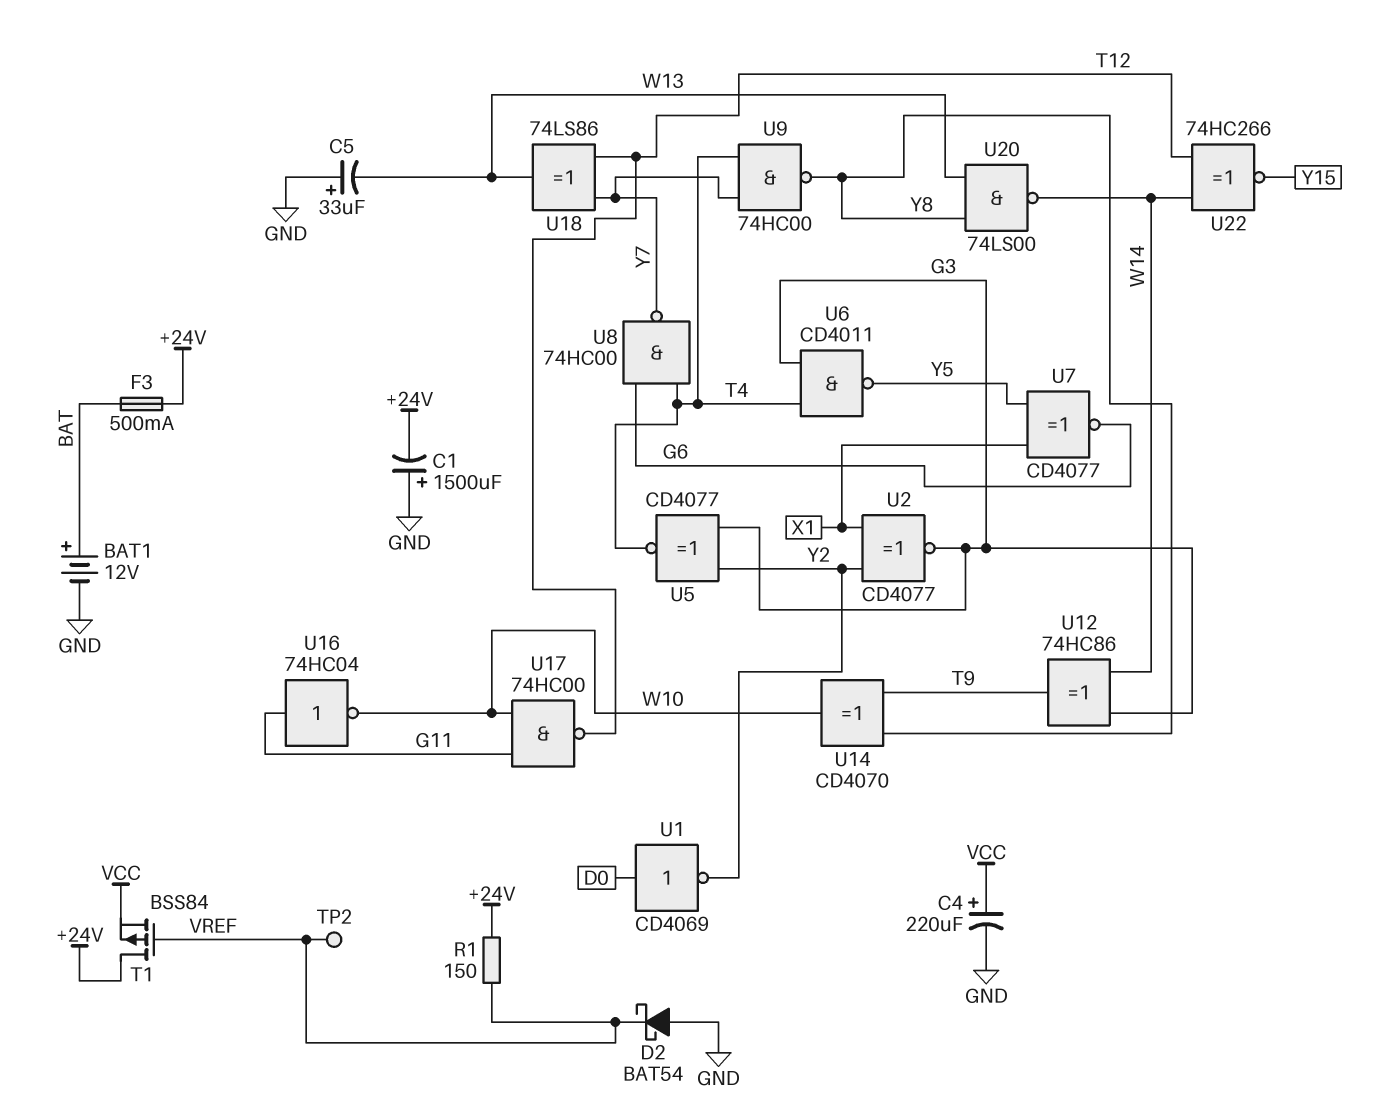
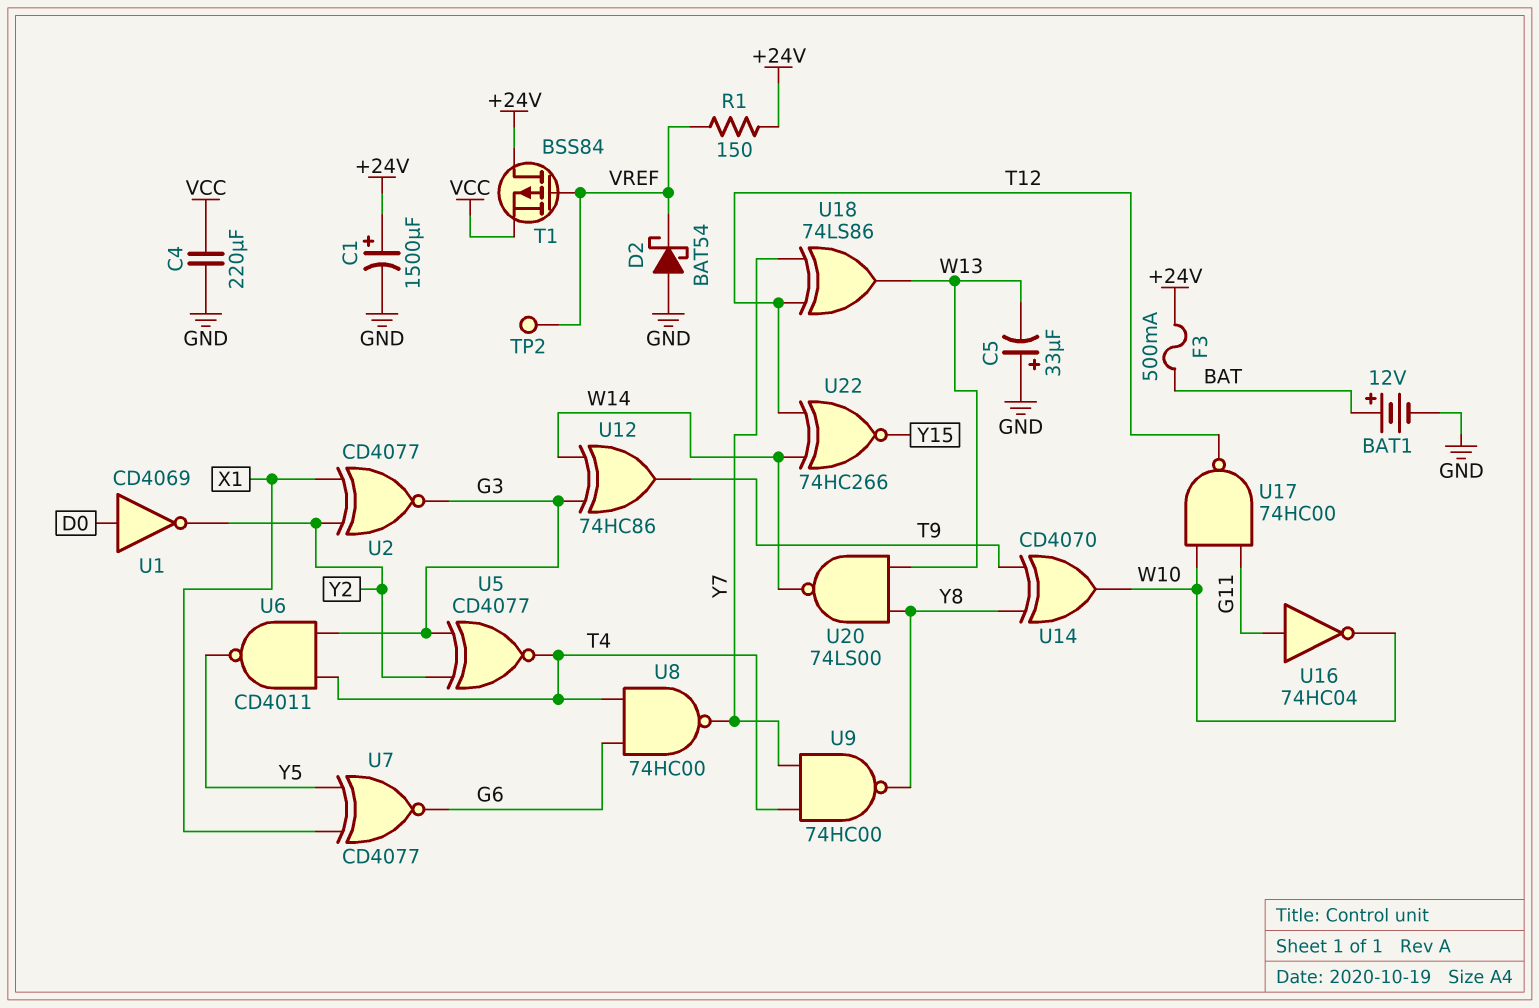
C1: 1500uF (plus GND, minus +24V) -> 1500uF (plus +24V, minus GND)
C4: 220uF (plus VCC, minus GND) -> 220uF (GND, VCC)

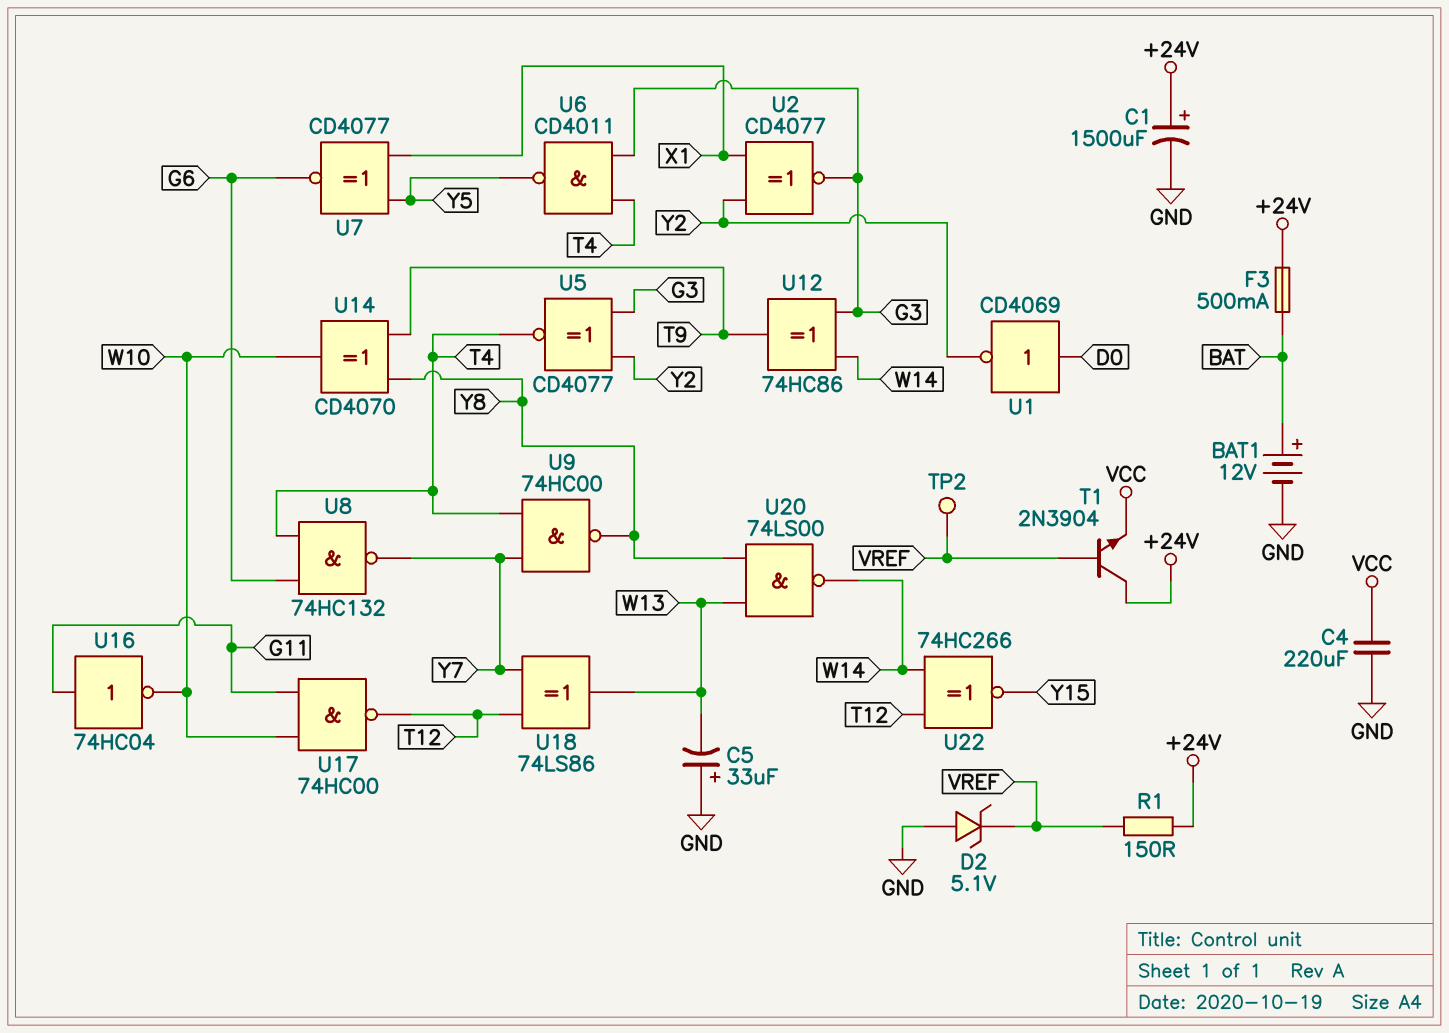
D2: schottky BAT54 (A GND, K VREF) -> zener 5.1V (A GND, K VREF)
T1: PMOS BSS84 (G VREF, D +24V, S VCC) -> NPN 2N3904 (B VREF, C +24V, E VCC)
U8: NAND 74HC00 (in G6, in T4, out Y7) -> NAND 74HC132 (in G6, in T4, out Y7)

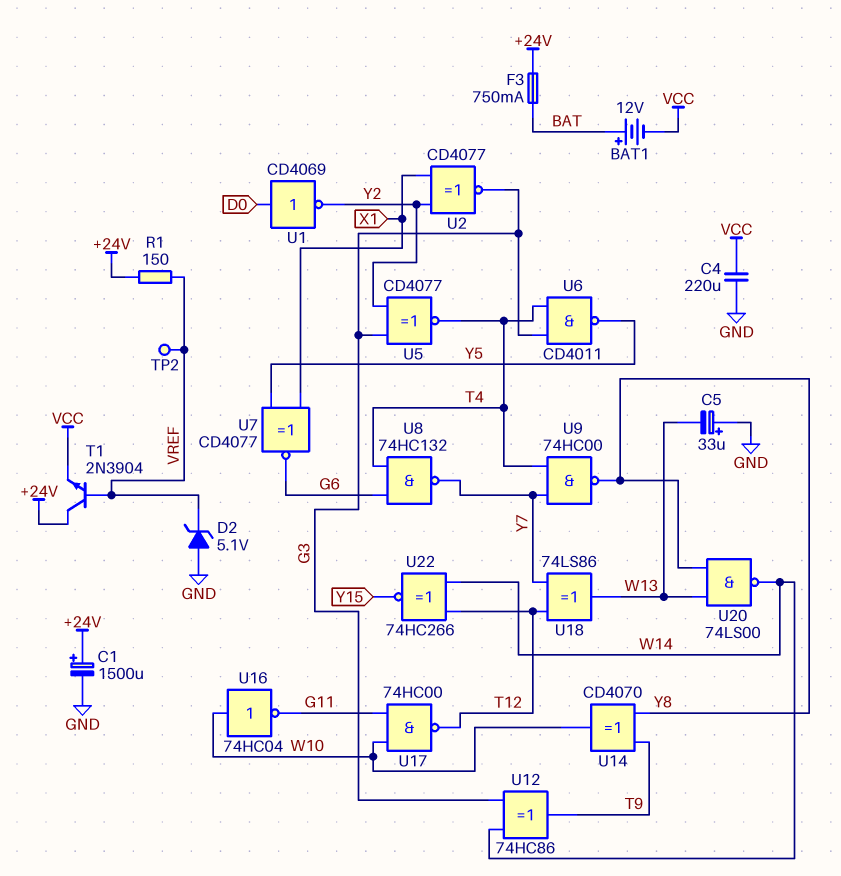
BAT1: 12V (plus BAT, minus GND) -> 12V (plus BAT, minus VCC)
F3: 500mA (+24V, BAT) -> 750mA (+24V, BAT)
U16: NOT 74HC04 (in G11, out W10) -> NOT 74HC04 (in W10, out G11)

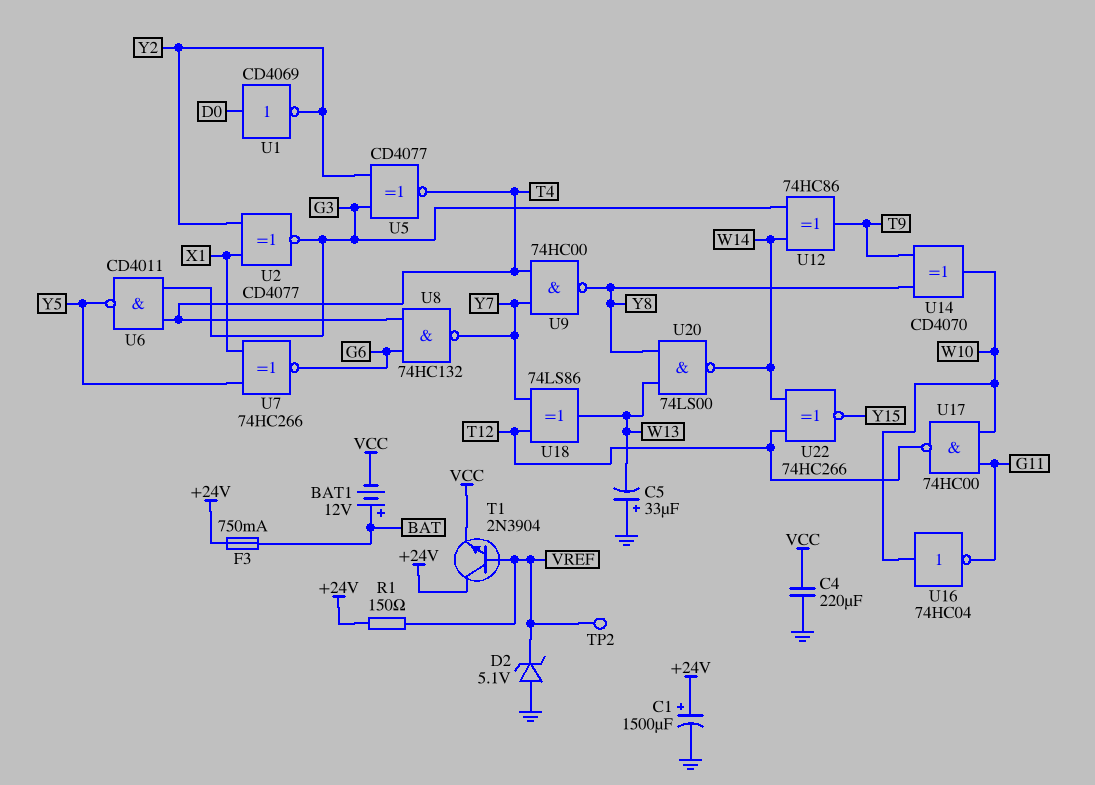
U7: XNOR CD4077 (in X1, in Y5, out G6) -> XNOR 74HC266 (in X1, in Y5, out G6)

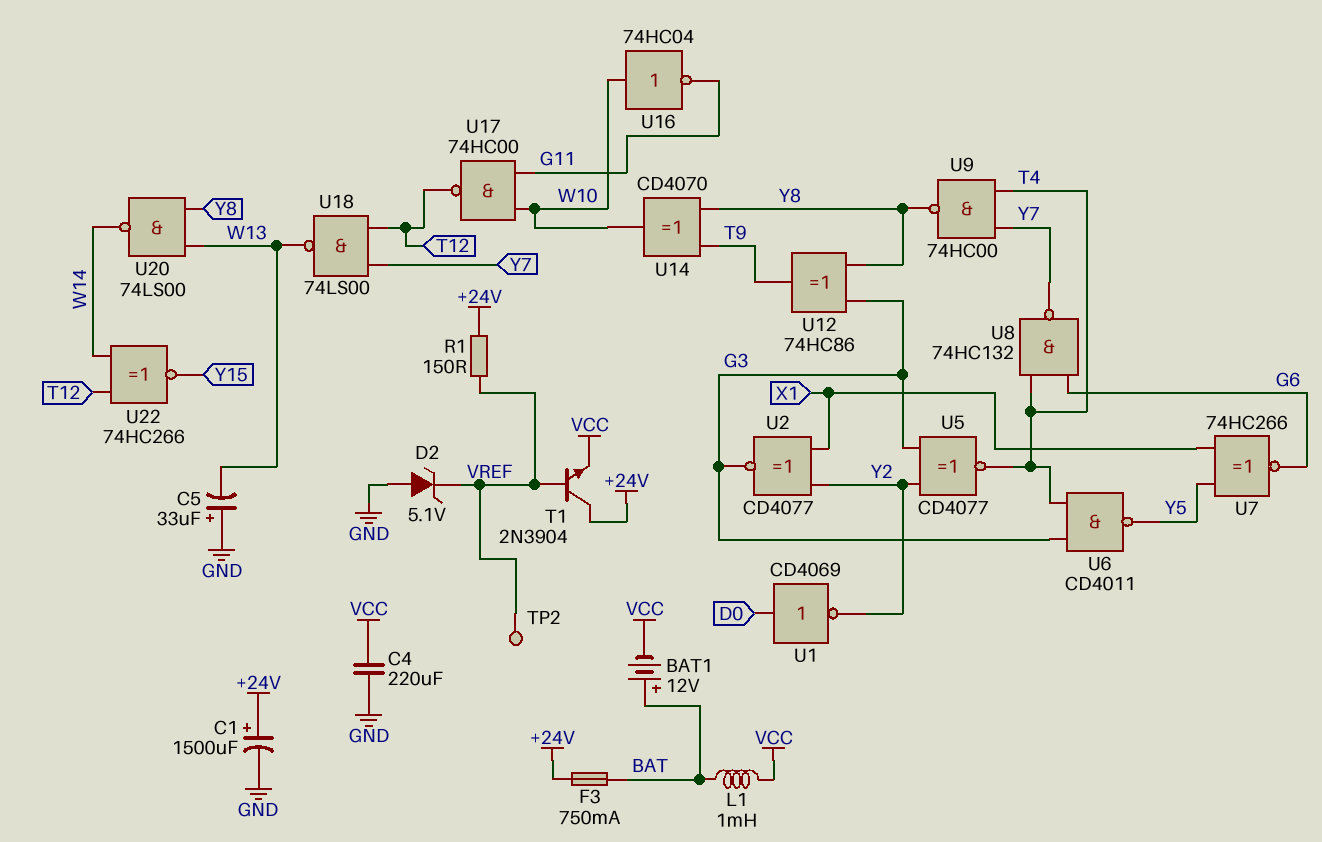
L1: none -> 1mH (BAT, VCC)
U12: XOR 74HC86 (in G3, in W14, out T9) -> XOR 74HC86 (in G3, in Y8, out T9)
U18: XOR 74LS86 (in T12, in Y7, out W13) -> NAND 74LS00 (in T12, in Y7, out W13)

